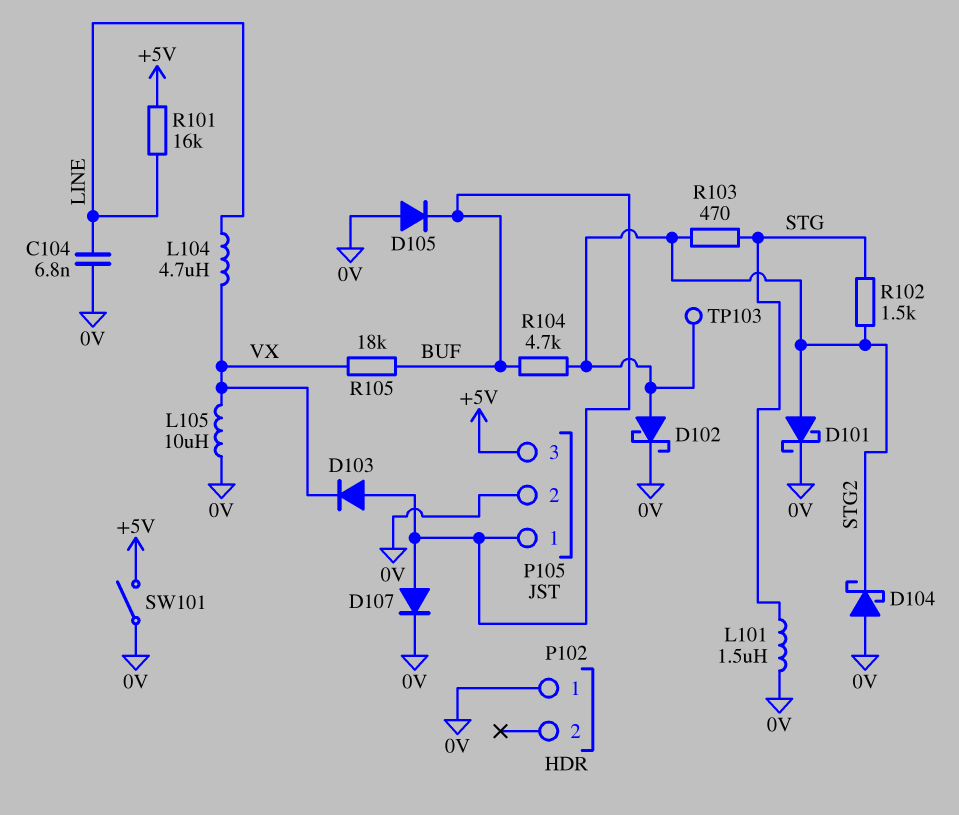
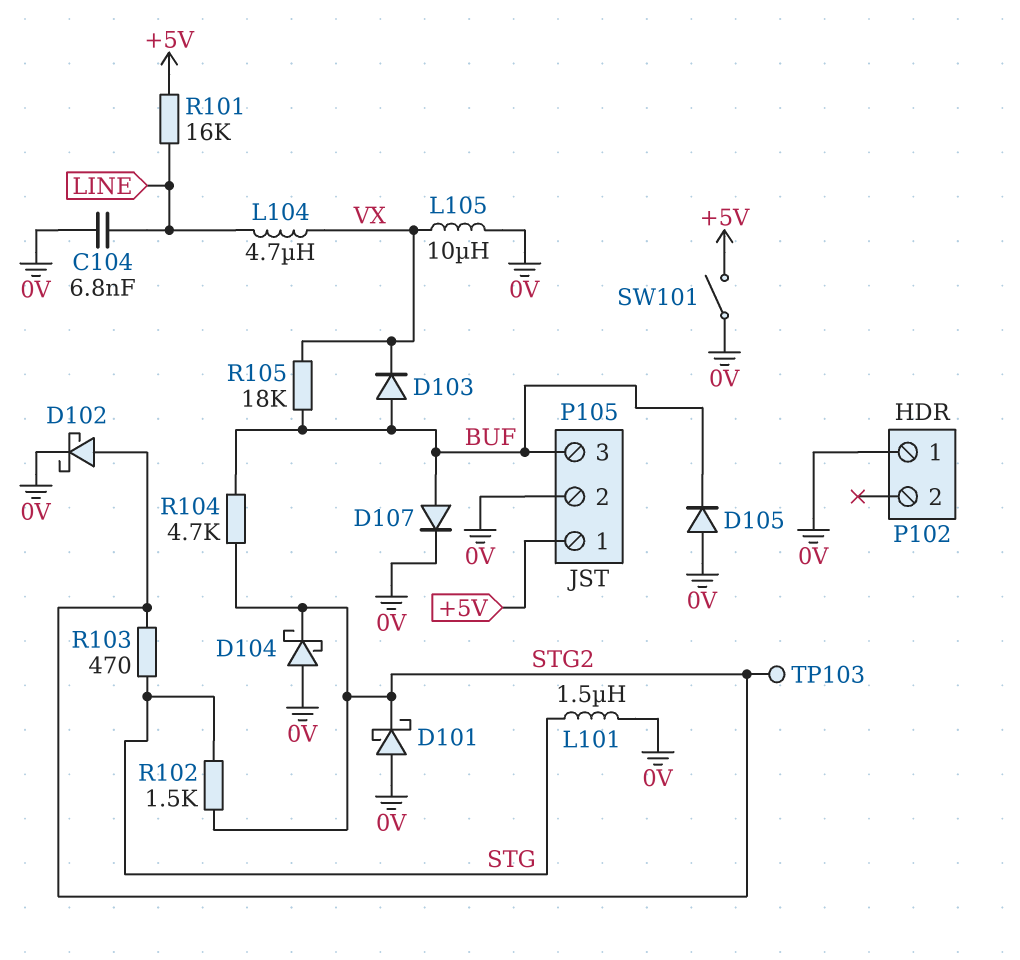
D101: schottky (A STG2, K 0V) -> schottky (A 0V, K STG2)
P105 pin 1: BUF -> +5V
P105 pin 3: +5V -> BUF

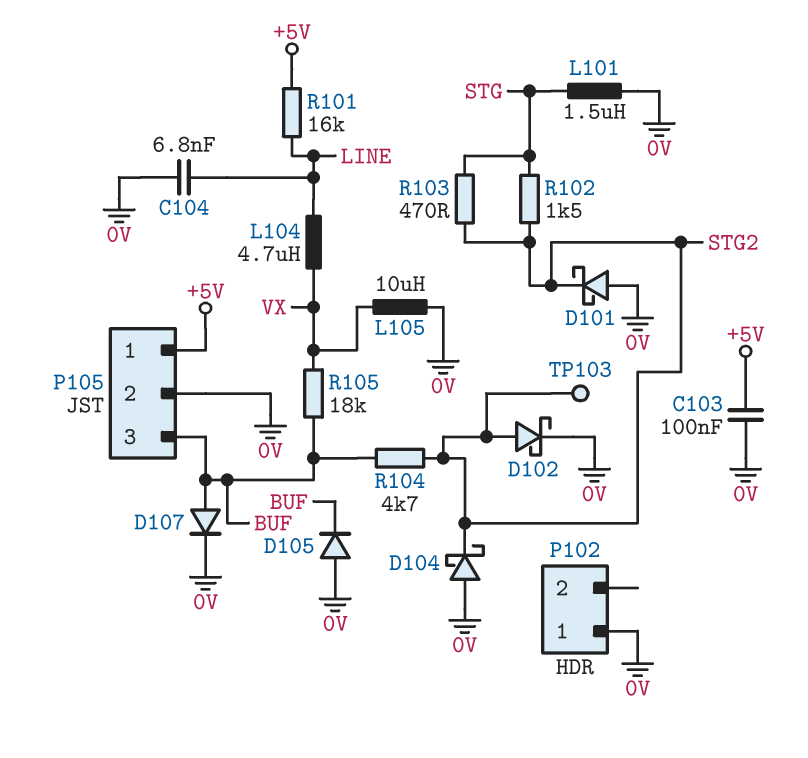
C103: none -> 100nF (+5V, 0V)
D103: diode (A BUF, K VX) -> none
SW101: switch (+5V, 0V) -> none

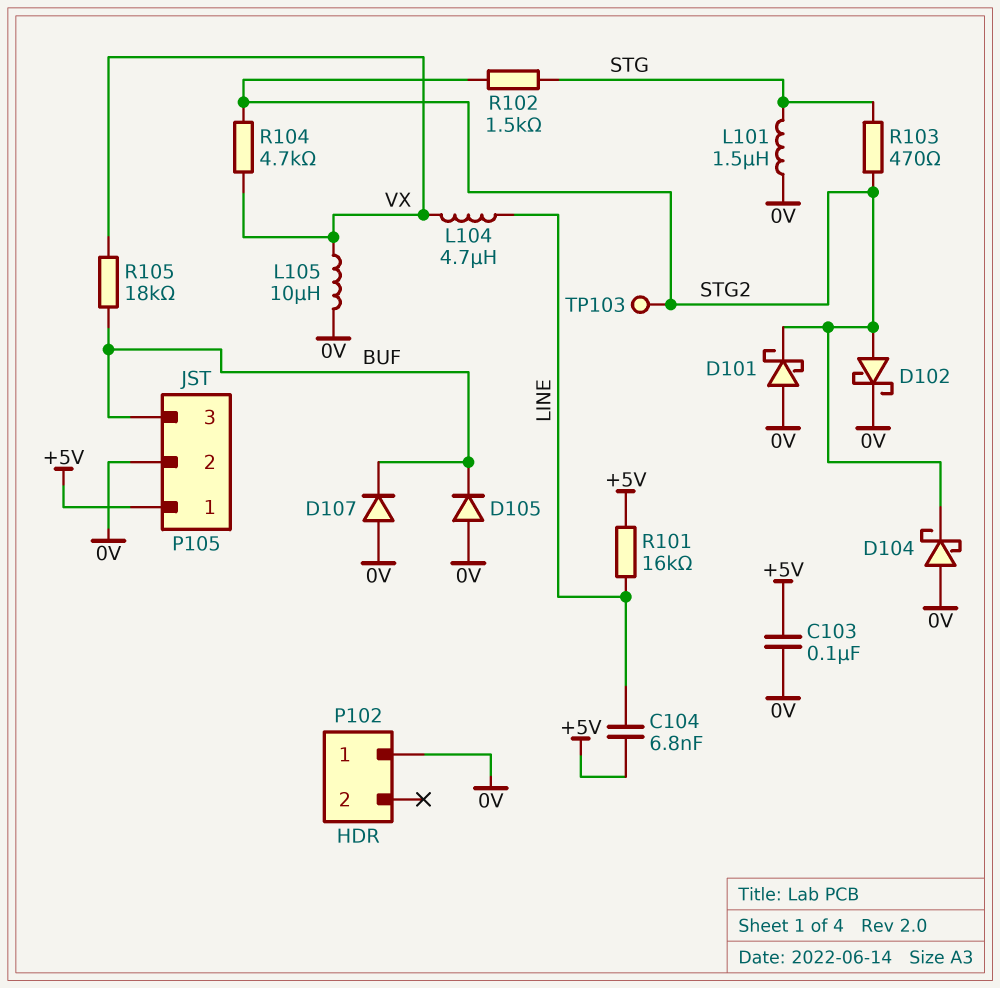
C104: 6.8nF (0V, LINE) -> 6.8nF (+5V, LINE)
D107: diode (A BUF, K 0V) -> diode (A 0V, K BUF)
R104: 4.7k (BUF, STG2) -> 4.7k (STG2, VX)

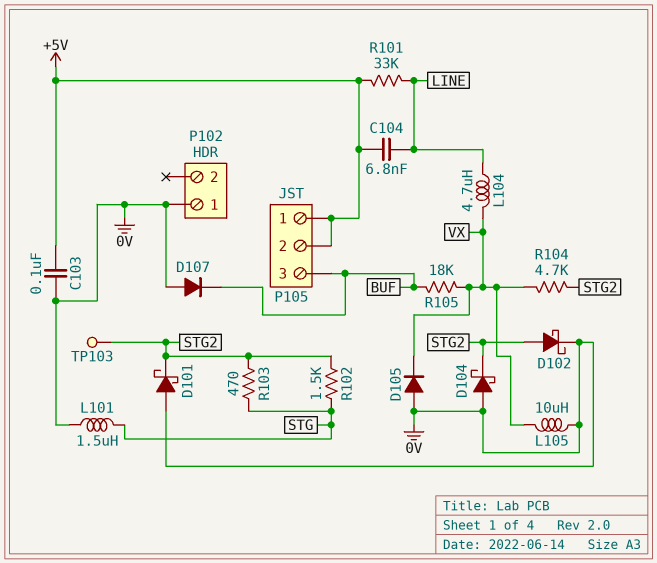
D105: diode (A 0V, K BUF) -> diode (A 0V, K VX)
P105 pin 2: 0V -> +5V
R101: 16k (+5V, LINE) -> 33k (+5V, LINE)

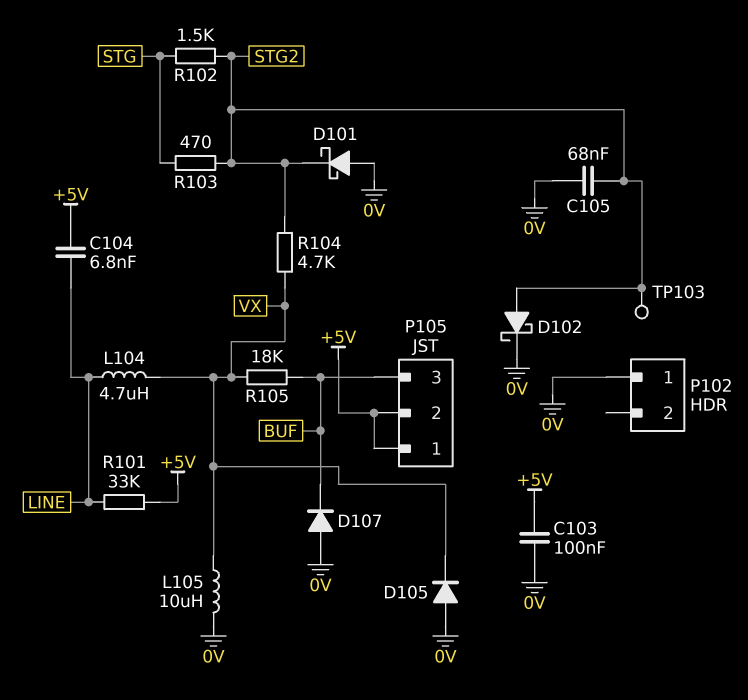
C105: none -> 68nF (0V, STG2)
D104: schottky (A 0V, K STG2) -> none
L101: 1.5uH (0V, STG) -> none

